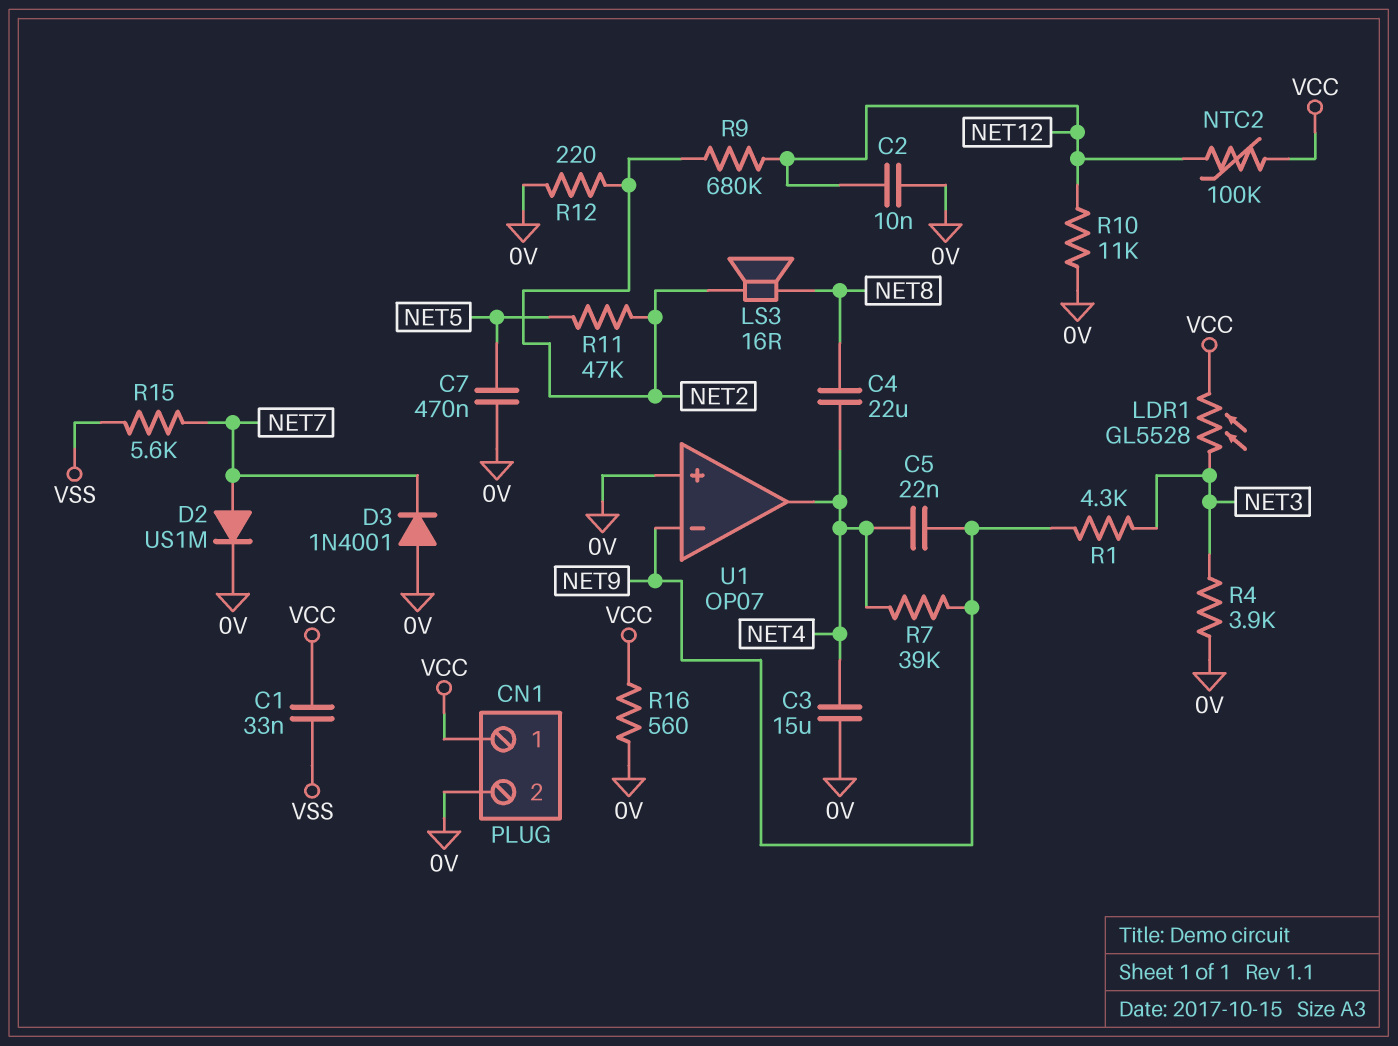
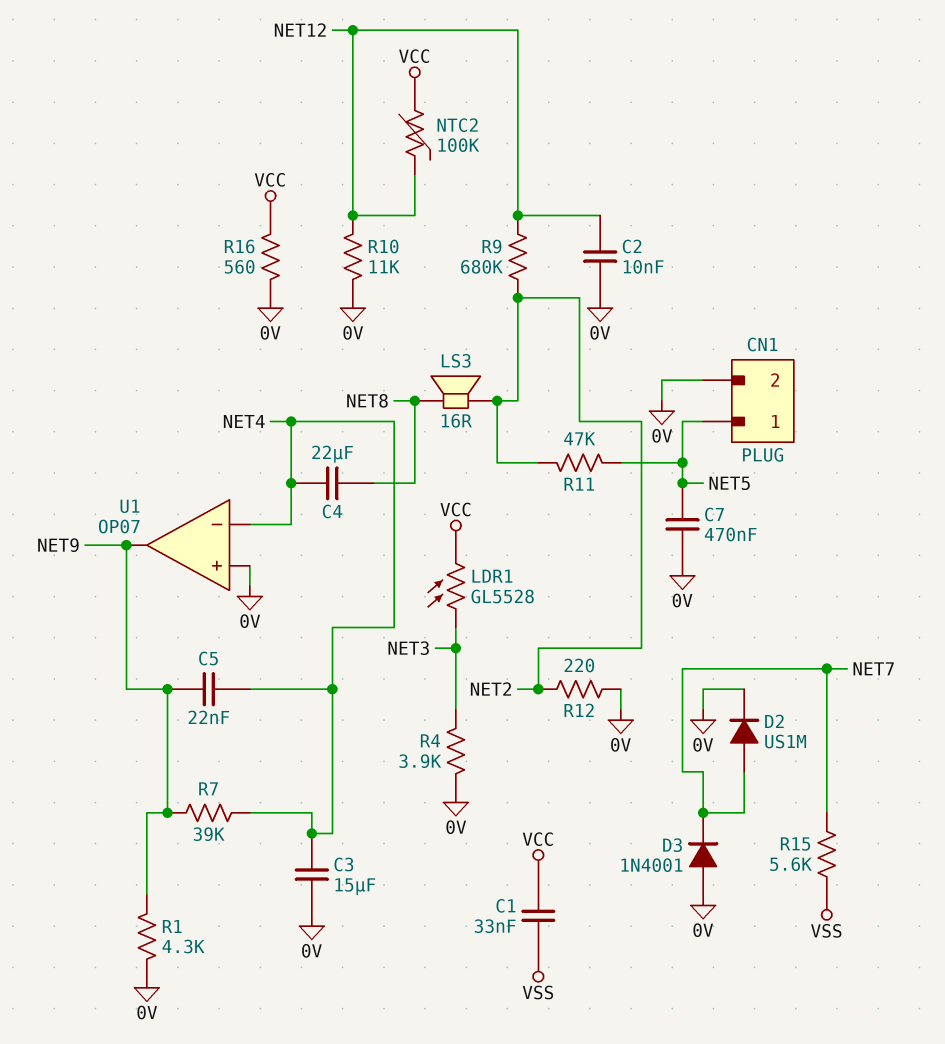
CN1 pin 1: VCC -> NET5
R1: 4.3k (NET3, NET9) -> 4.3k (0V, NET9)
U1 pin in-: NET9 -> NET4
U1 pin out: NET4 -> NET9

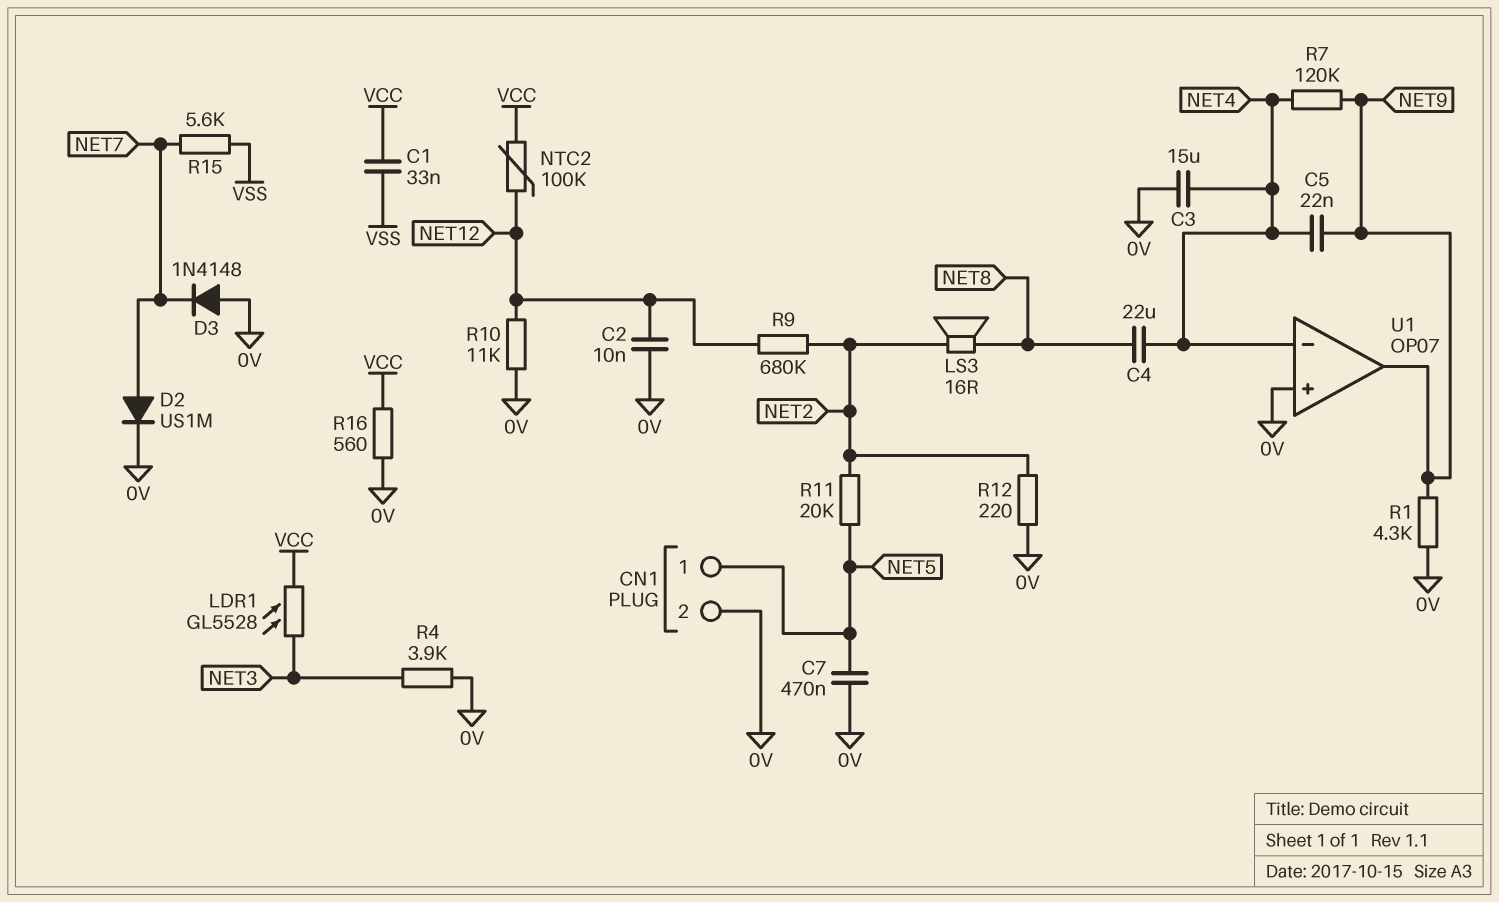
D3: diode 1N4001 (A 0V, K NET7) -> diode 1N4148 (A 0V, K NET7)
R7: 39k (NET4, NET9) -> 120k (NET4, NET9)
R11: 47k (NET2, NET5) -> 20k (NET2, NET5)

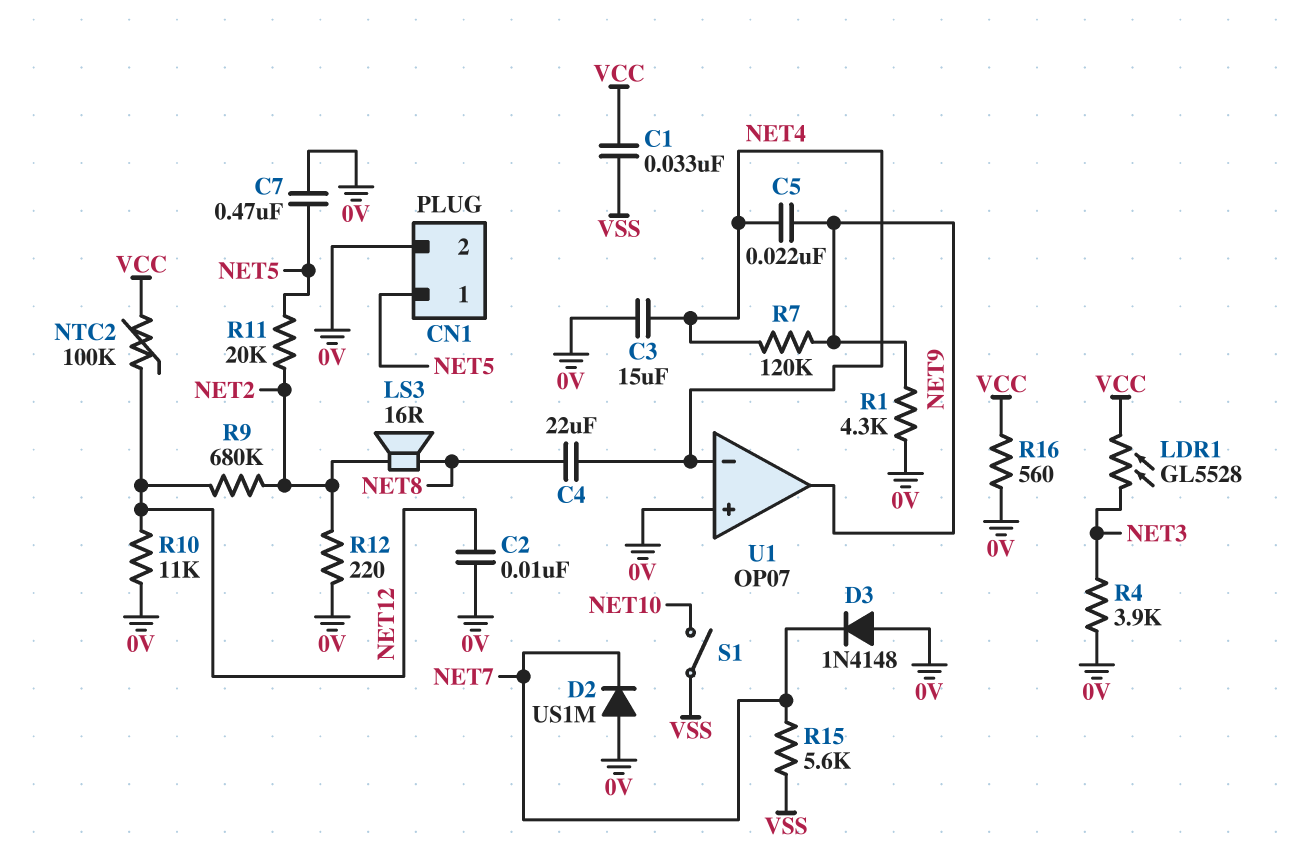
D2: diode US1M (A NET7, K 0V) -> diode US1M (A 0V, K NET7)
S1: none -> switch (NET10, VSS)

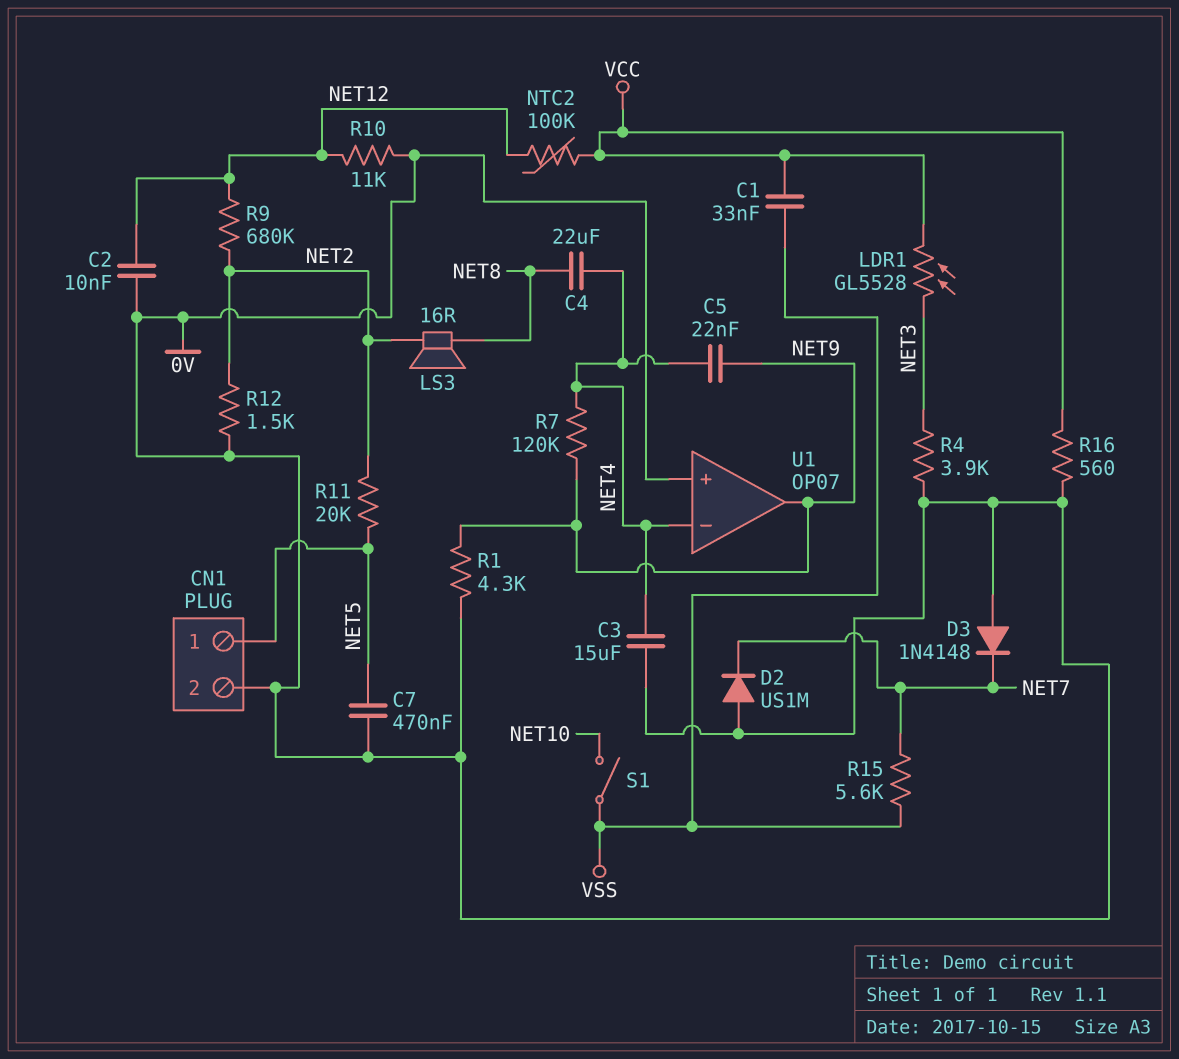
R12: 220 (0V, NET2) -> 1.5k (0V, NET2)

